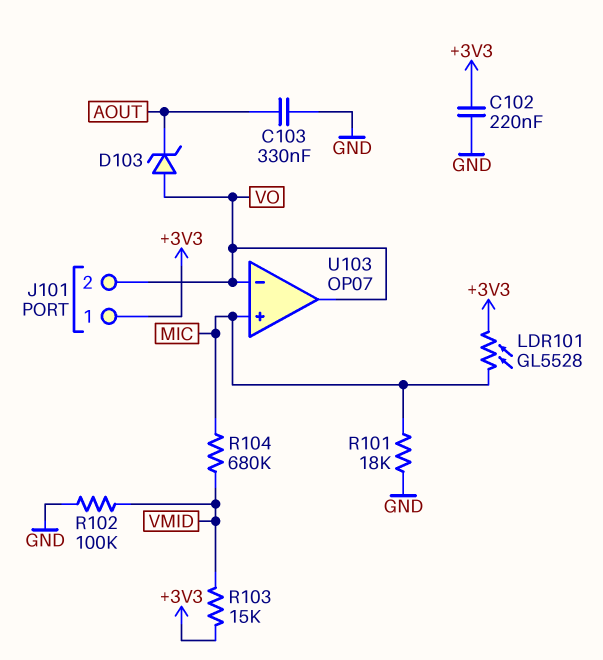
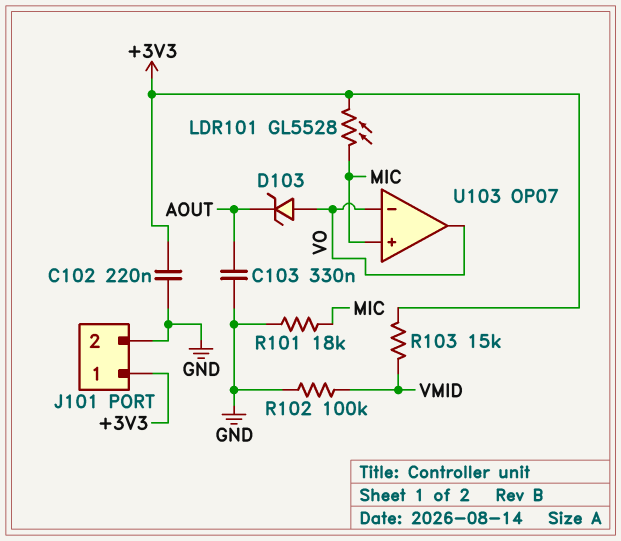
J101 pin 2: VO -> GND
R104: 680k (MIC, VMID) -> none

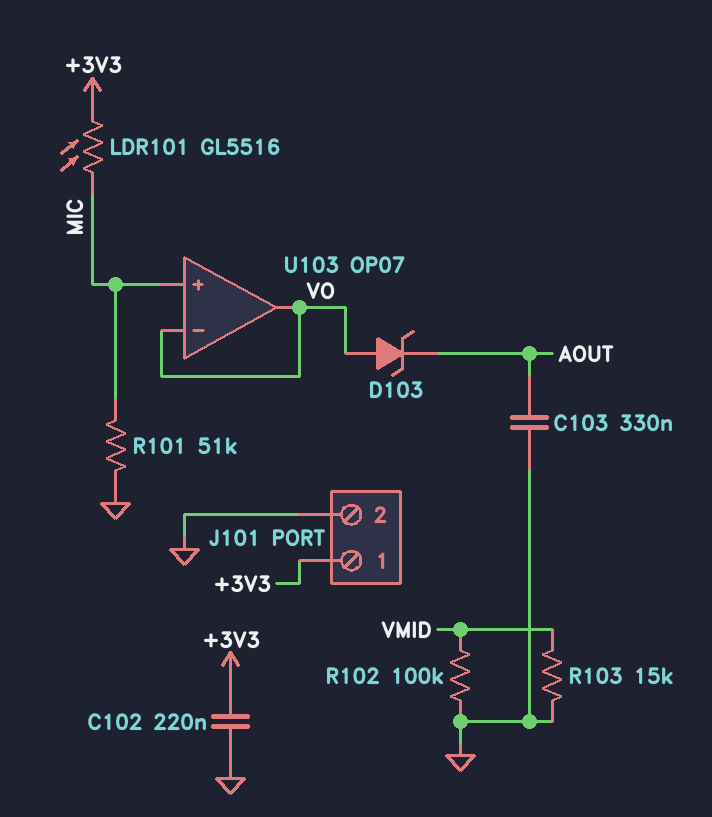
LDR101: GL5528 (+3V3, MIC) -> GL5516 (+3V3, MIC)
R101: 18k (GND, MIC) -> 51k (GND, MIC)
R103: 15k (+3V3, VMID) -> 15k (GND, VMID)

